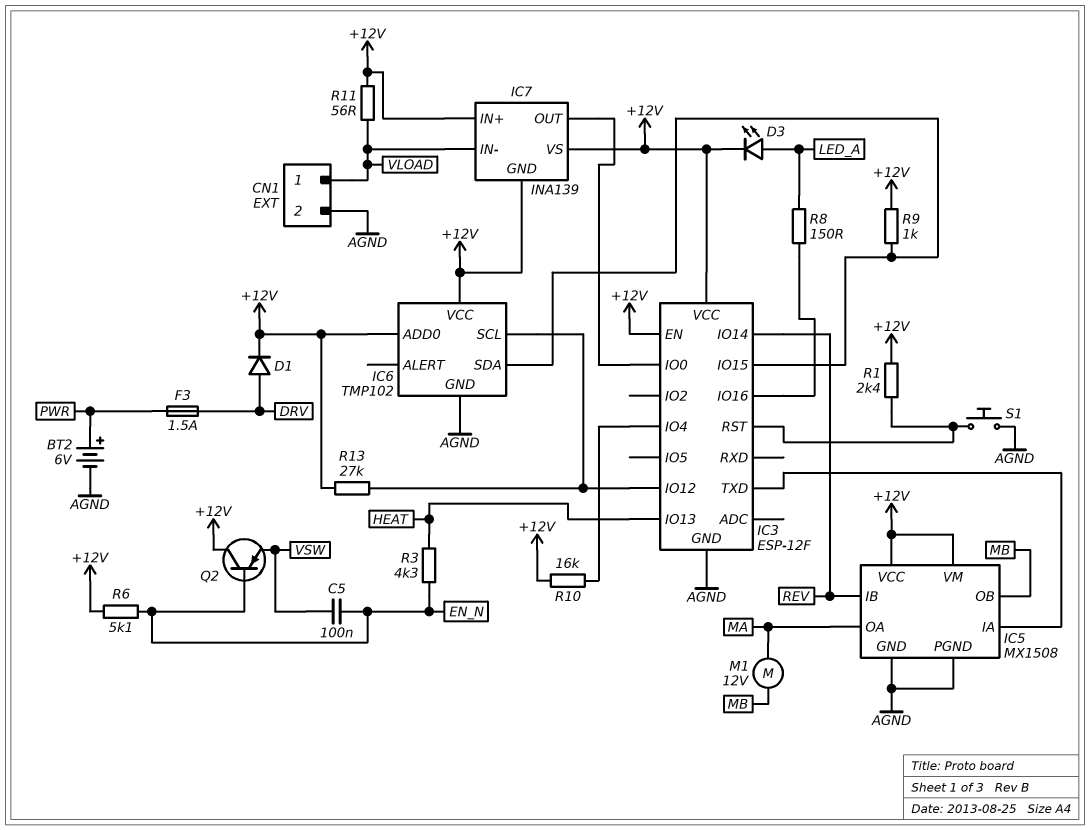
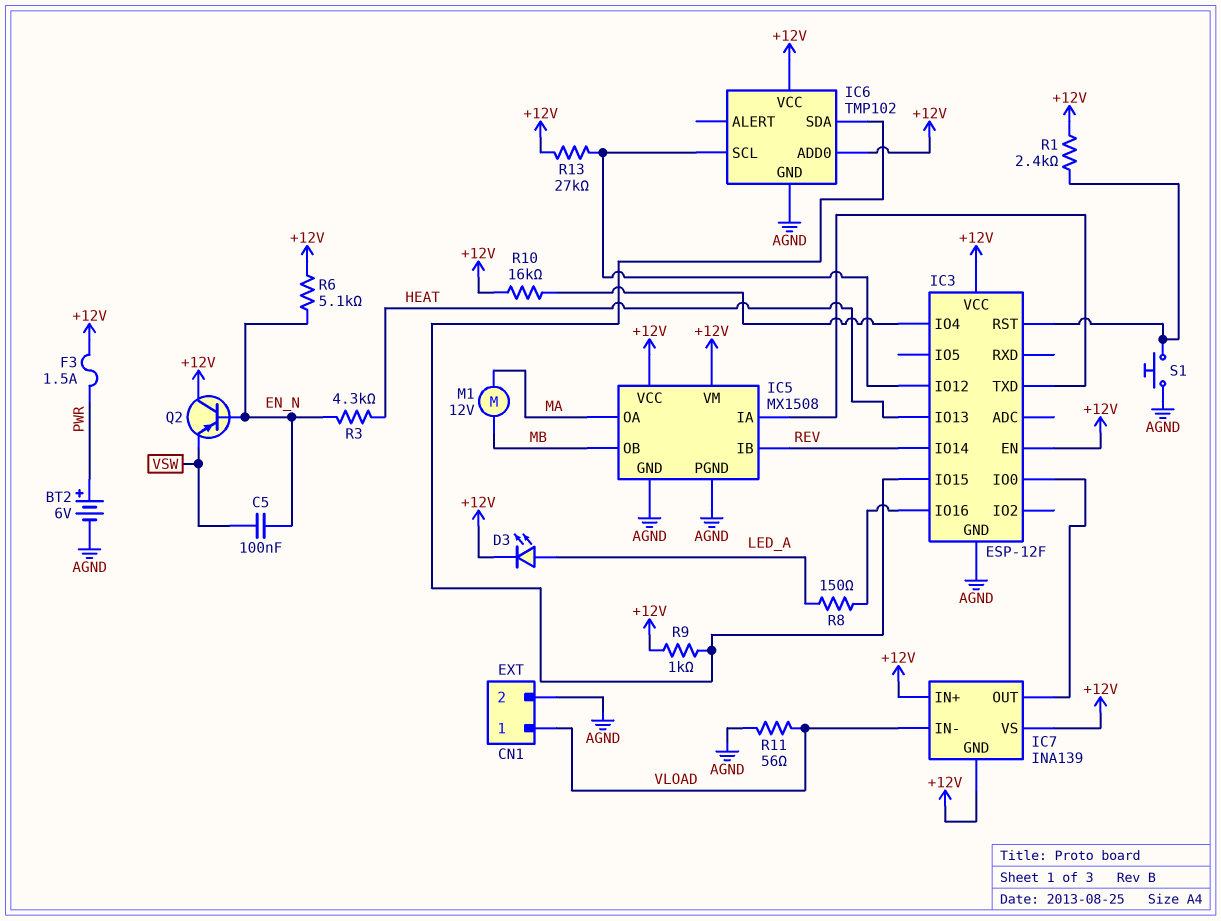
D1: diode (A DRV, K +12V) -> none
F3: 1.5A (DRV, PWR) -> 1.5A (+12V, PWR)
R11: 56 (+12V, VLOAD) -> 56 (AGND, VLOAD)

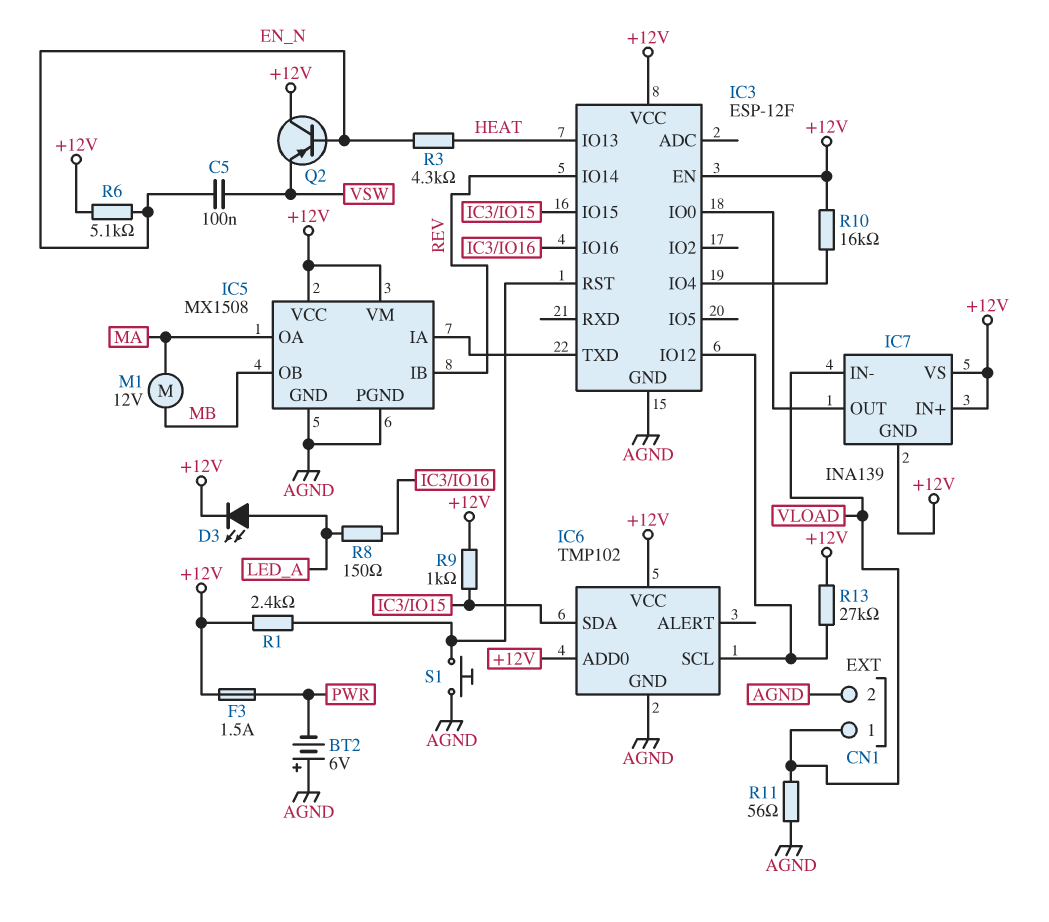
BT2: 6V (plus PWR, minus AGND) -> 6V (plus AGND, minus PWR)

